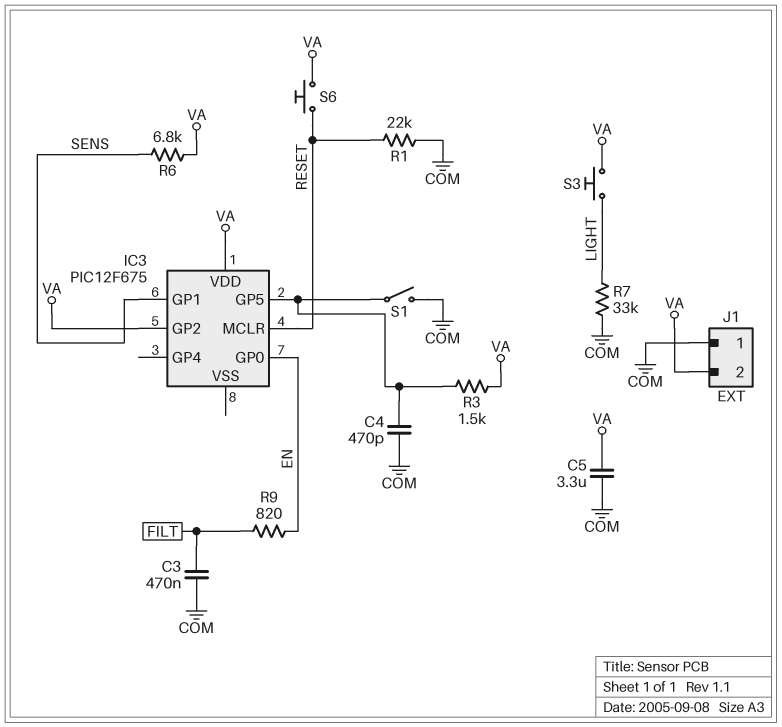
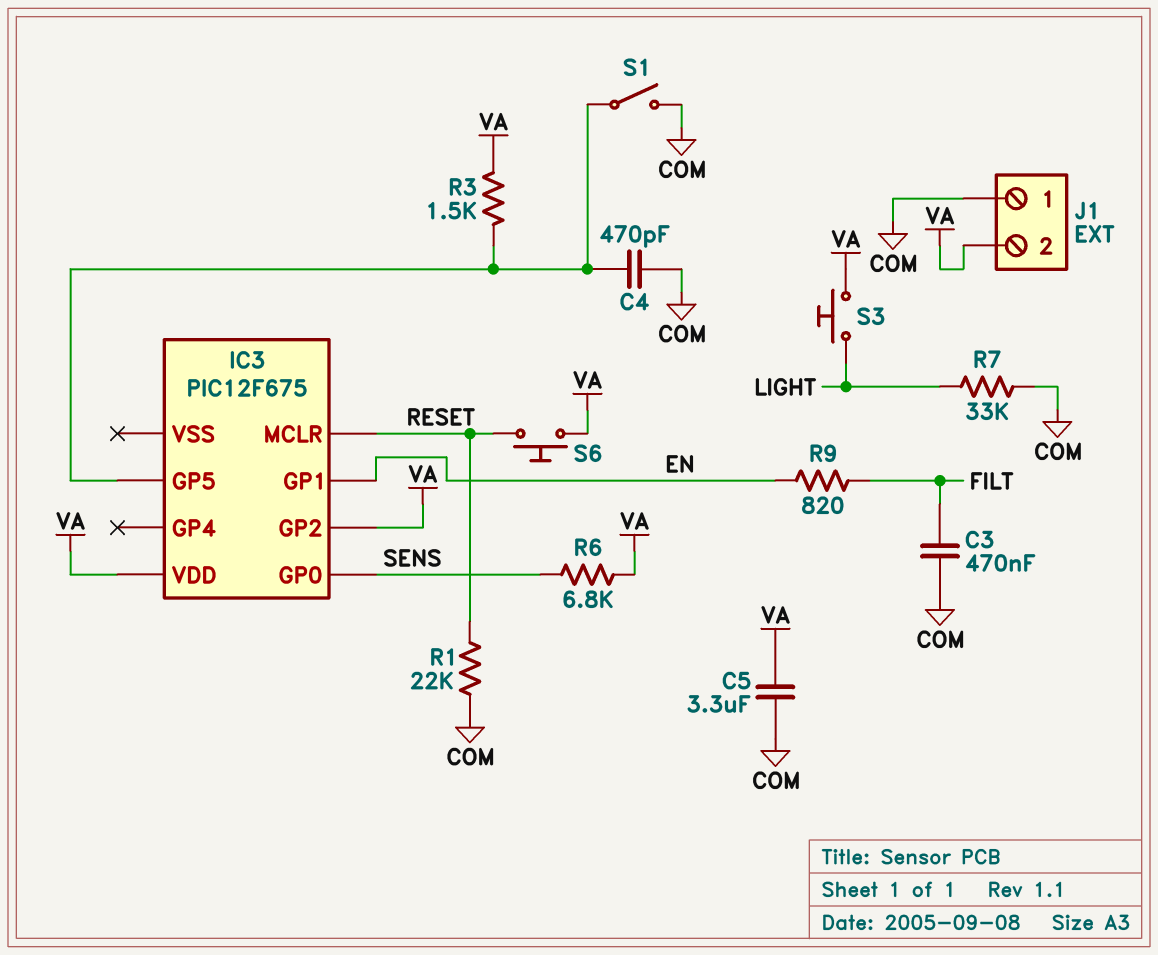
IC3 pin GP0: EN -> SENS
IC3 pin GP1: SENS -> EN

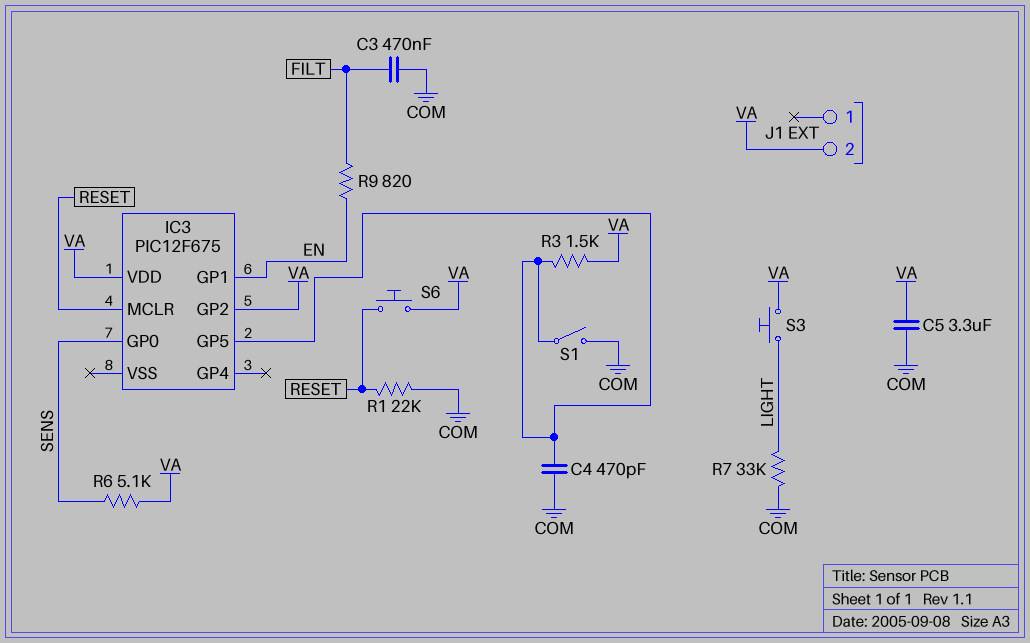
J1 pin 1: COM -> none
R6: 6.8k (SENS, VA) -> 5.1k (SENS, VA)

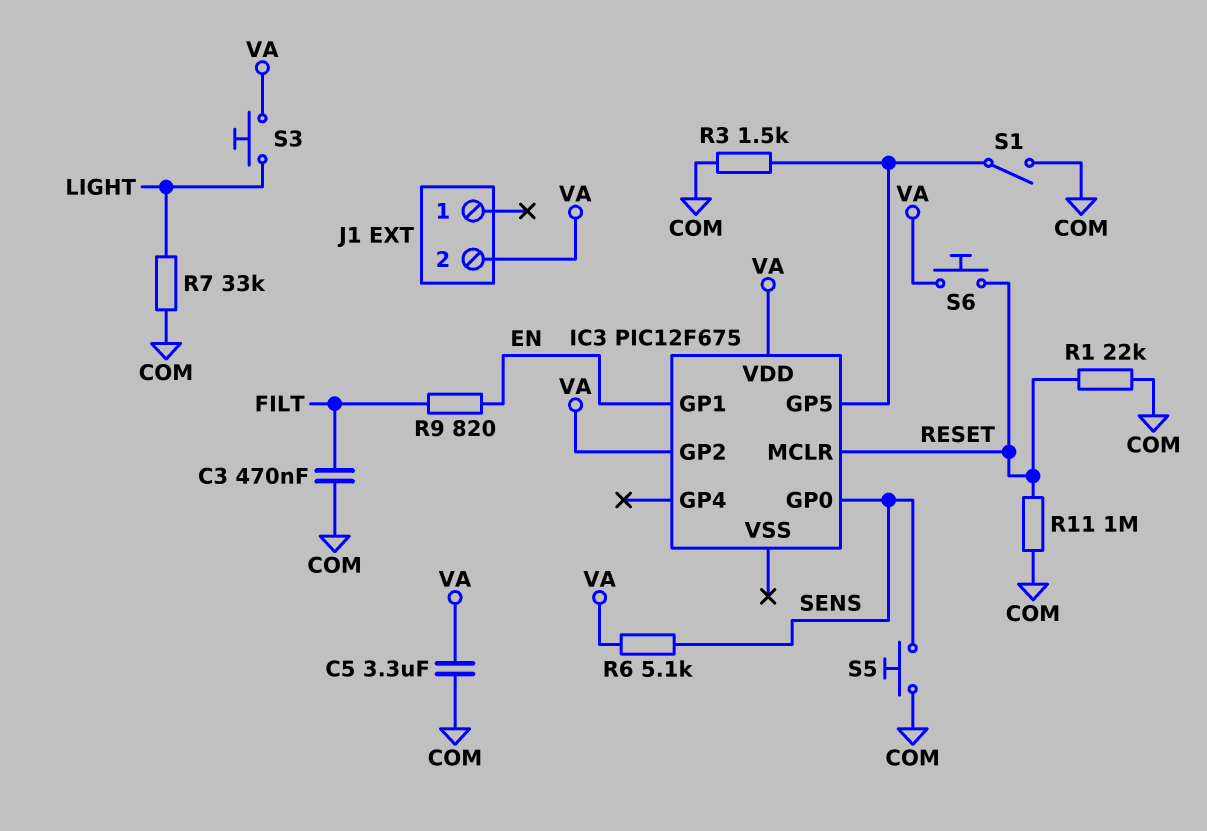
C4: 470pF (COM, IC3/GP5) -> none
R3: 1.5k (IC3/GP5, VA) -> 1.5k (COM, IC3/GP5)
R11: none -> 1M (COM, RESET)
S5: none -> button (COM, SENS)

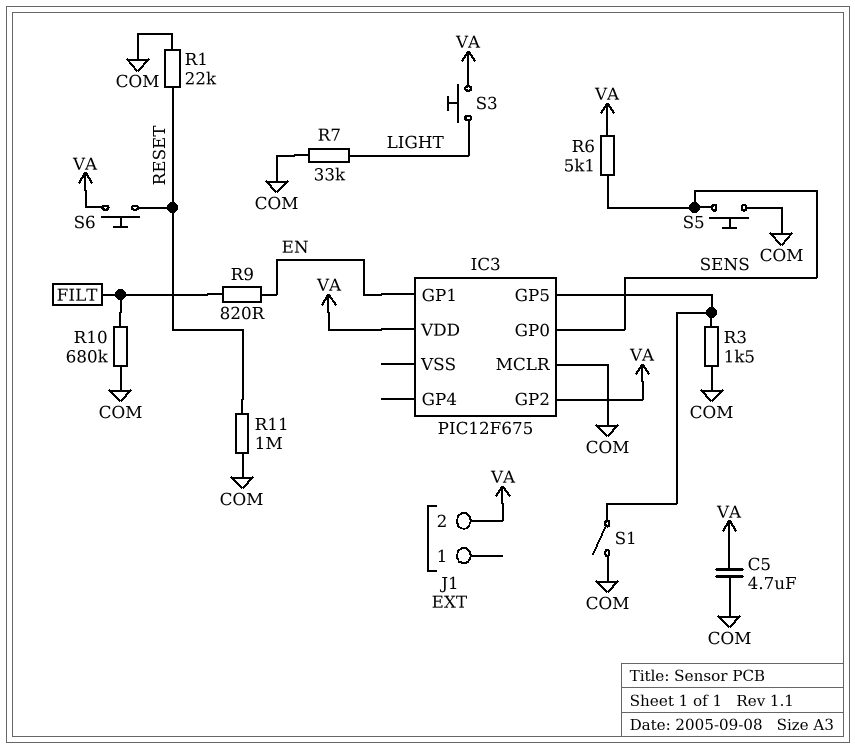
C3: 470nF (COM, FILT) -> none
C5: 3.3uF (COM, VA) -> 4.7uF (COM, VA)
IC3 pin MCLR: RESET -> COM
R10: none -> 680k (COM, FILT)

